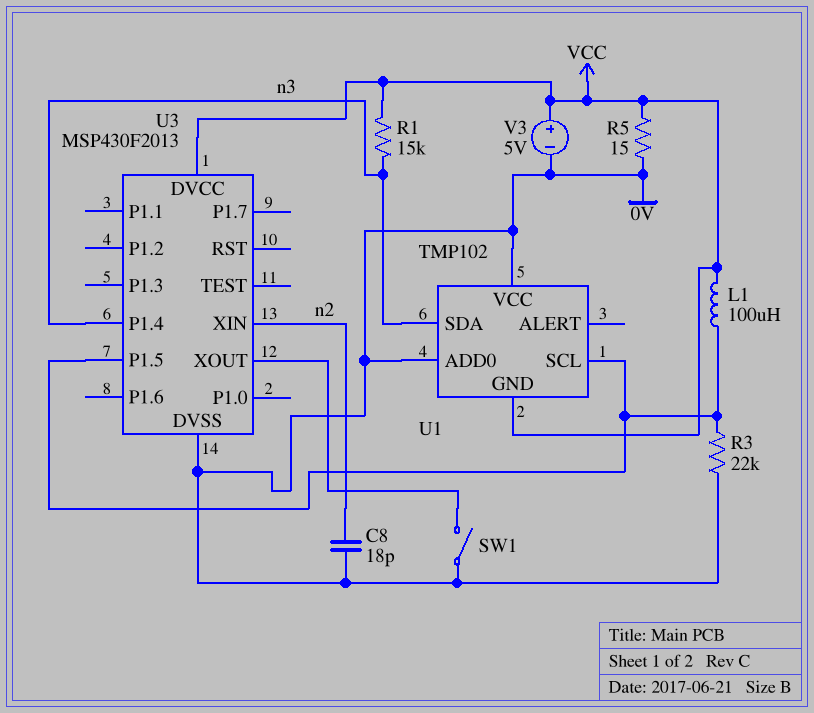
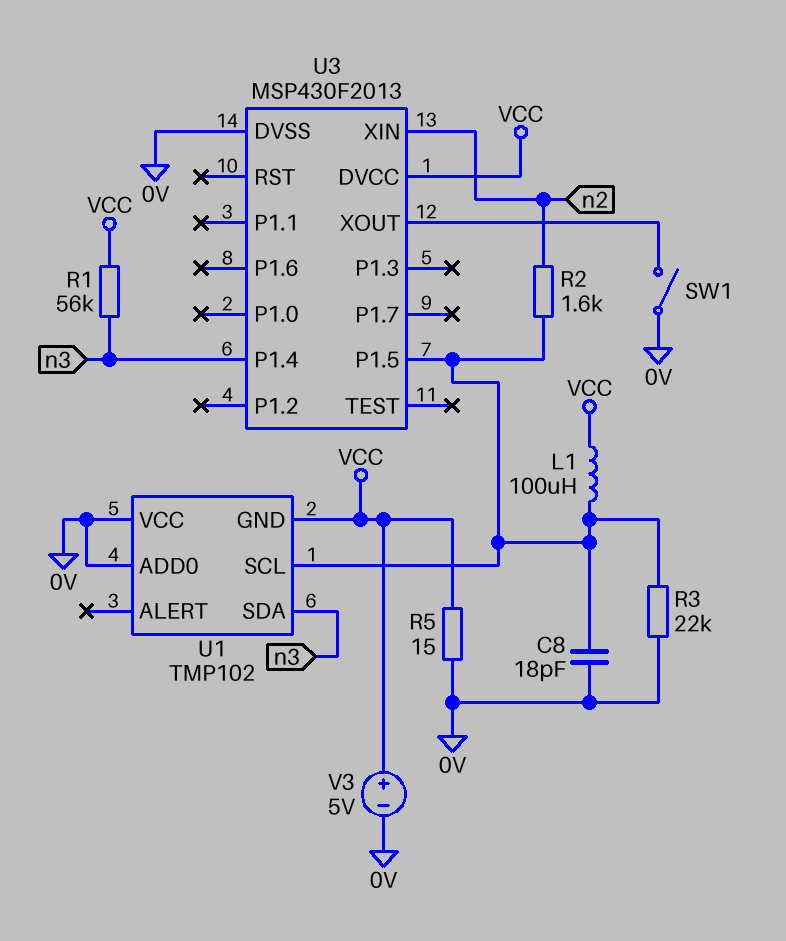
C8: 18pF (0V, n2) -> 18pF (0V, U1/SCL)
R1: 15k (VCC, n3) -> 56k (VCC, n3)
R2: none -> 1.6k (U1/SCL, n2)

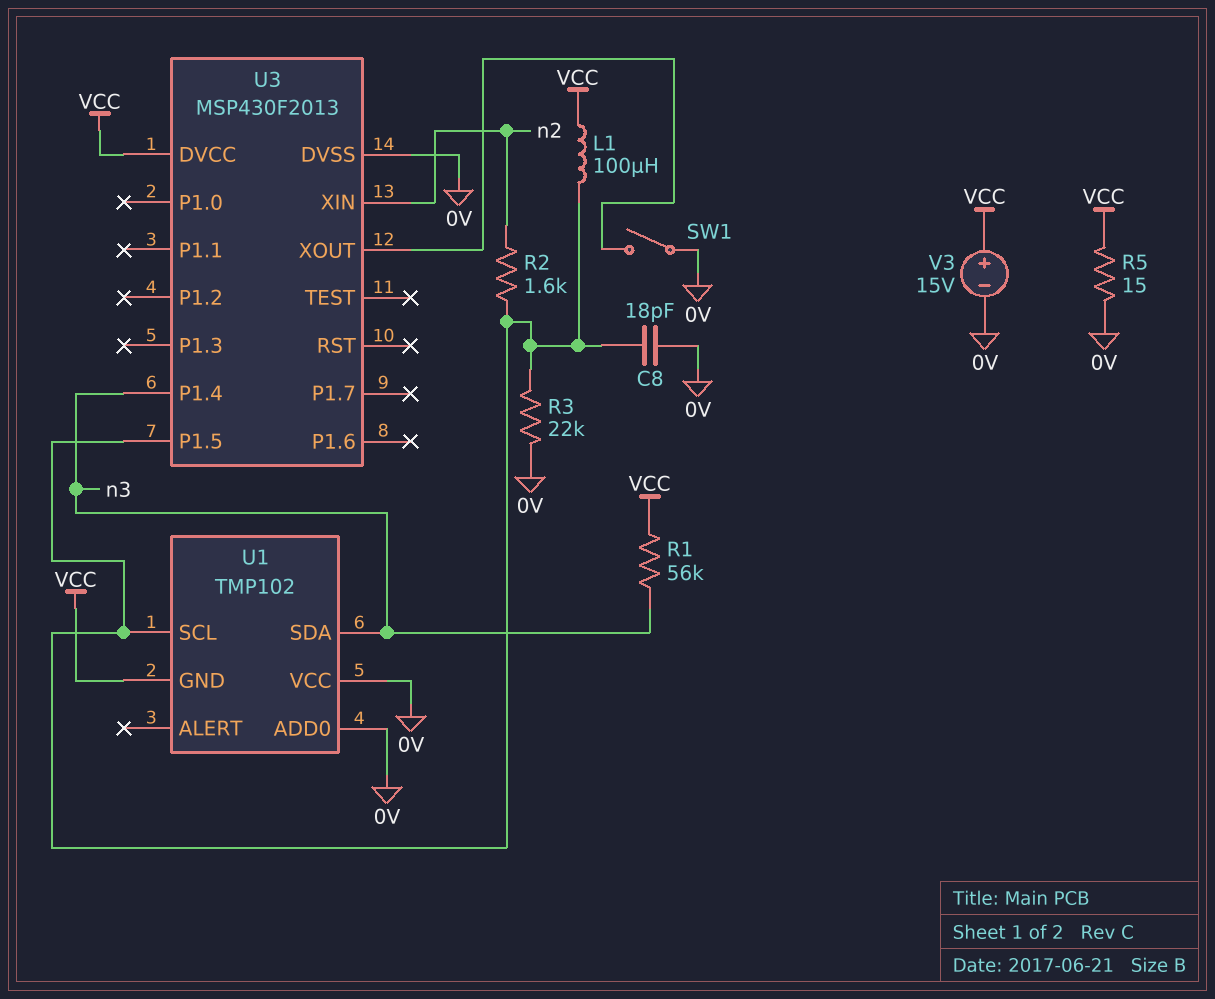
V3: 5V (plus VCC, minus 0V) -> 15V (plus VCC, minus 0V)

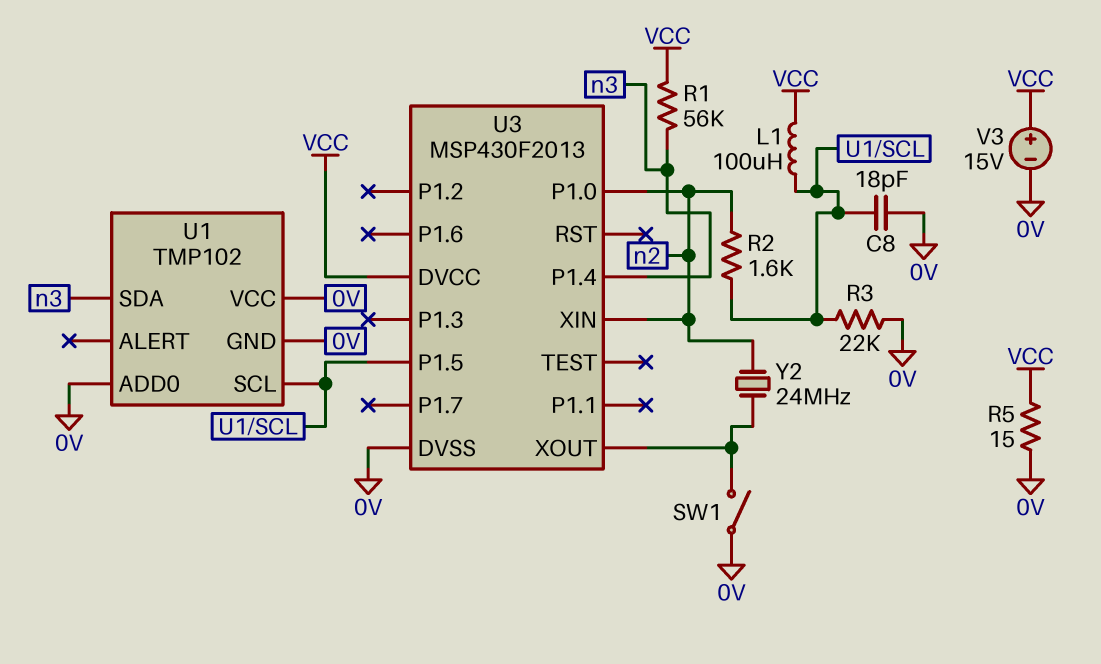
U1 pin GND: VCC -> 0V
U3 pin P1.0: none -> n2
Y2: none -> 24MHz (U3/XOUT, n2)

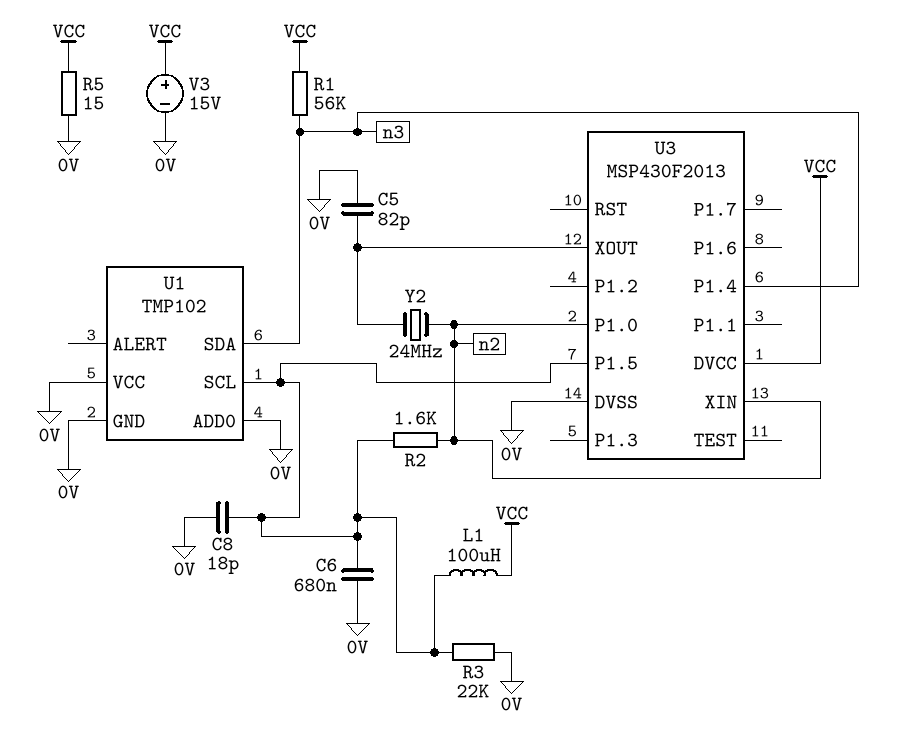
C5: none -> 82pF (0V, U3/XOUT)
C6: none -> 680nF (0V, U1/SCL)
SW1: switch (0V, U3/XOUT) -> none

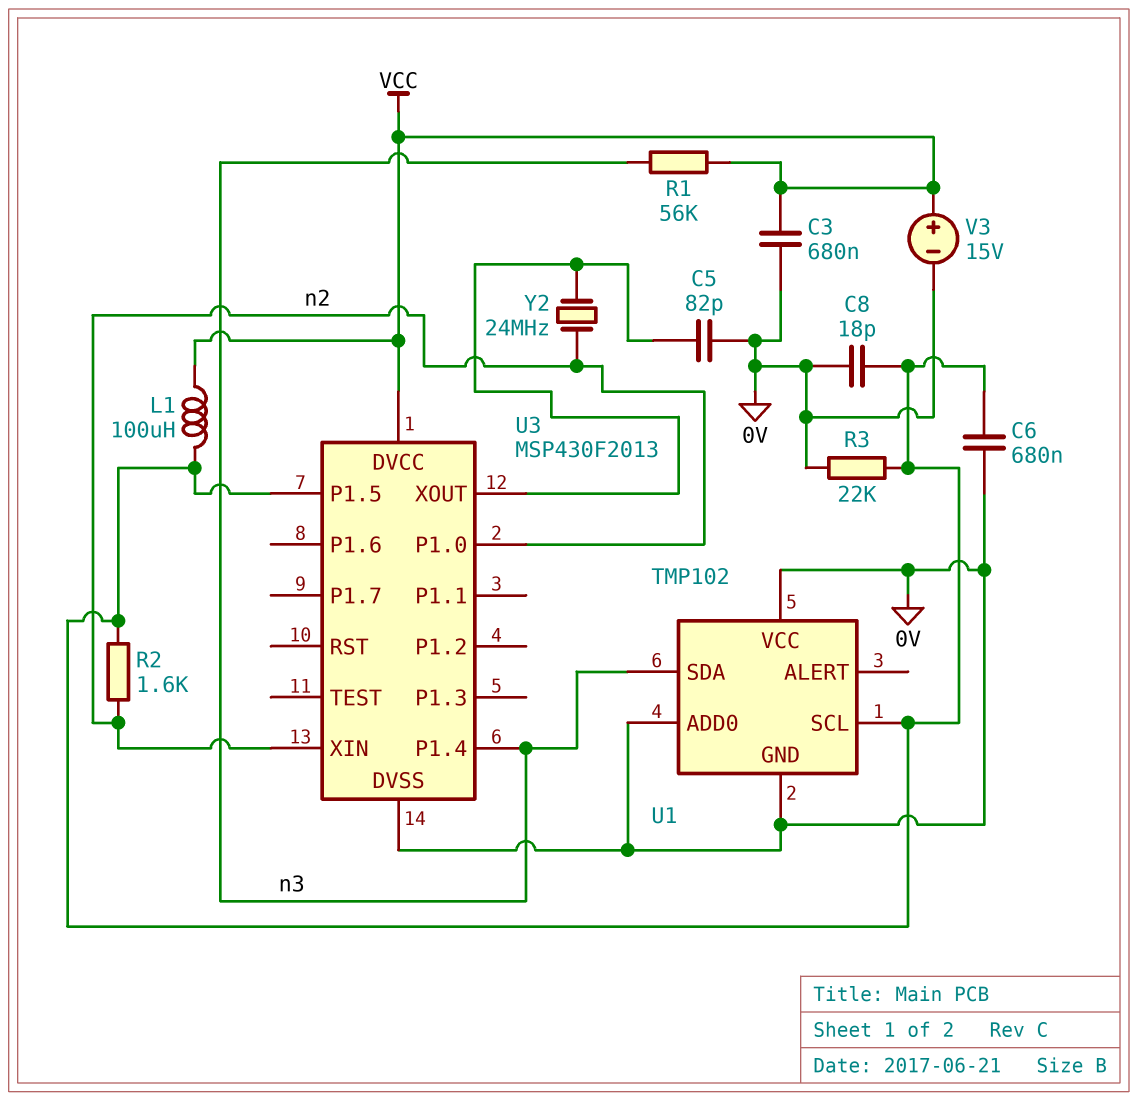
C3: none -> 680nF (0V, VCC)
R5: 15 (0V, VCC) -> none

